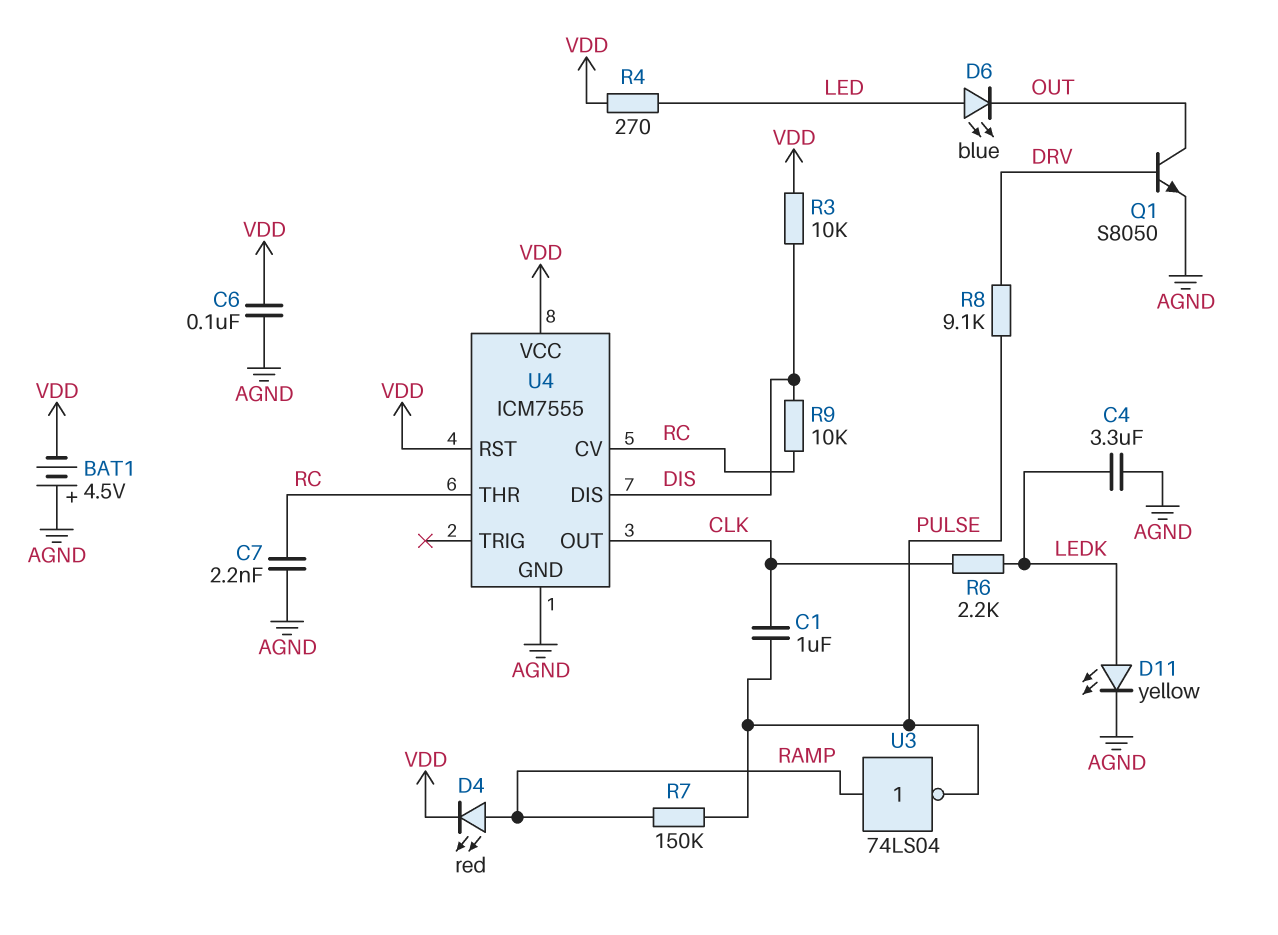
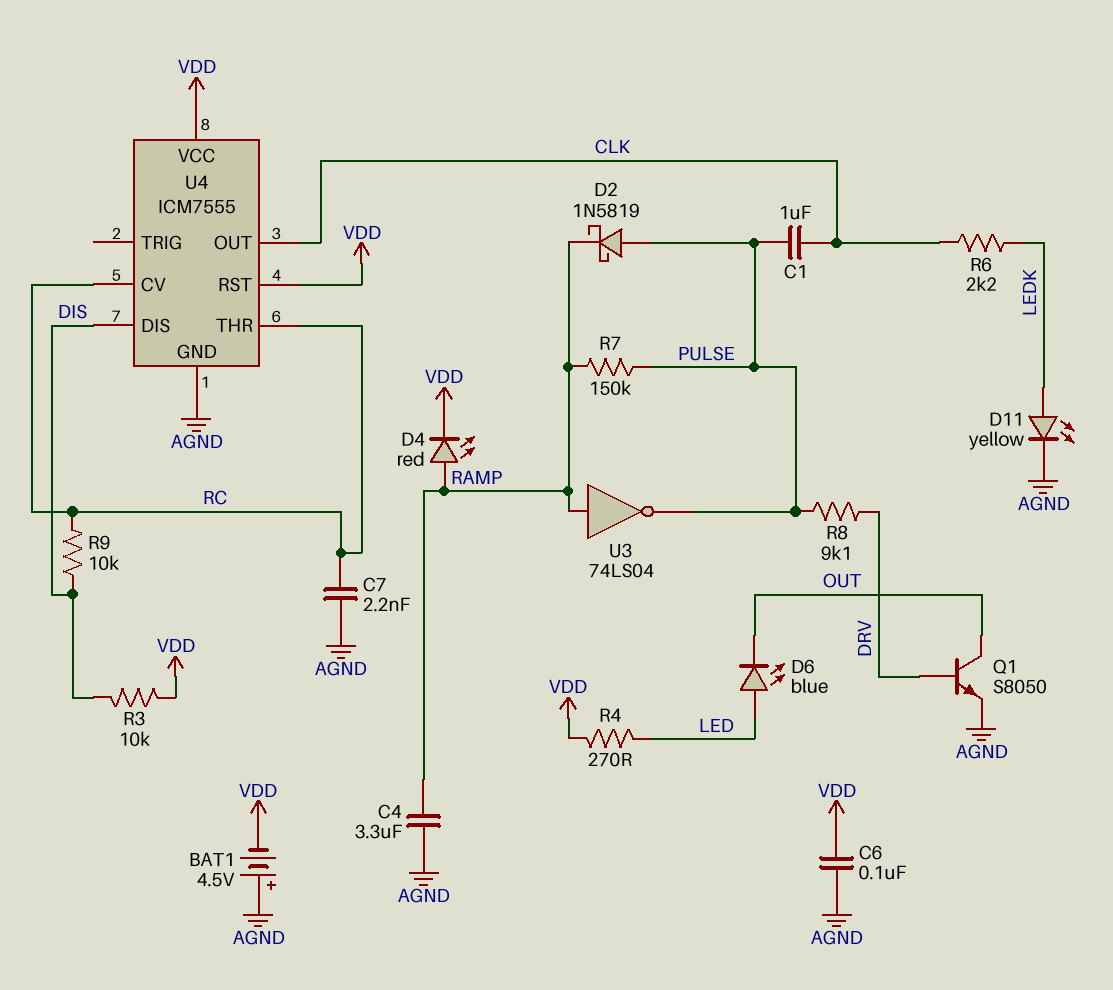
C4: 3.3uF (AGND, LEDK) -> 3.3uF (AGND, RAMP)
D2: none -> schottky 1N5819 (A PULSE, K RAMP)

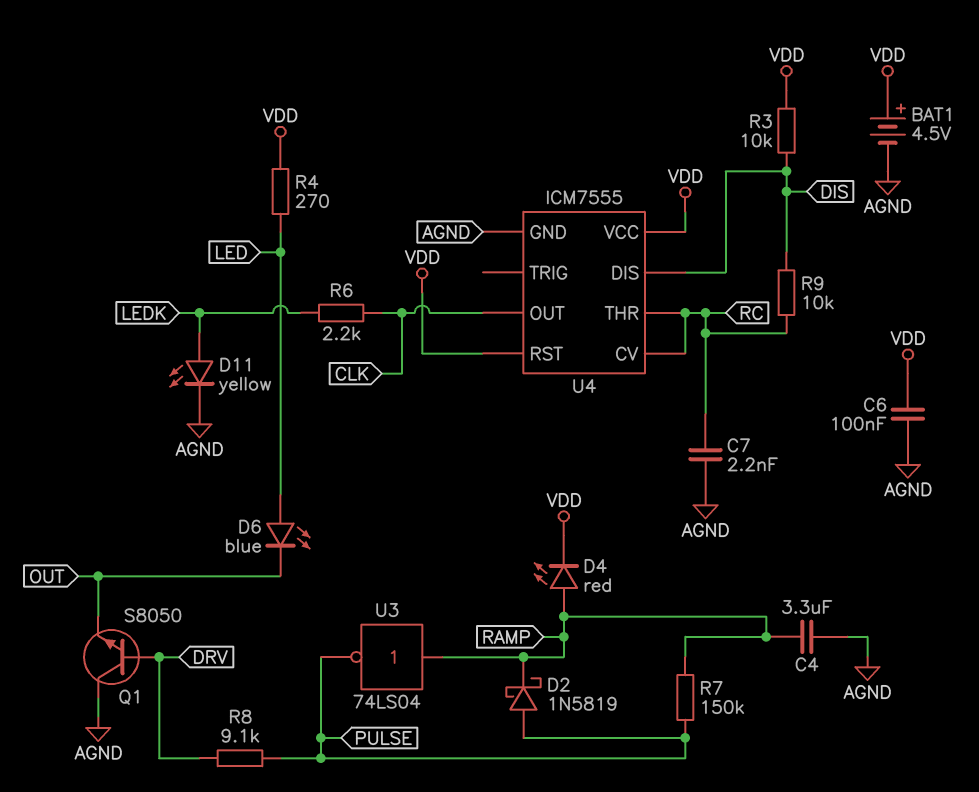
BAT1: 4.5V (plus AGND, minus VDD) -> 4.5V (plus VDD, minus AGND)
C1: 1uF (CLK, PULSE) -> none
Q1: NPN S8050 (B DRV, C OUT, E AGND) -> NPN S8050 (B DRV, C AGND, E OUT)

